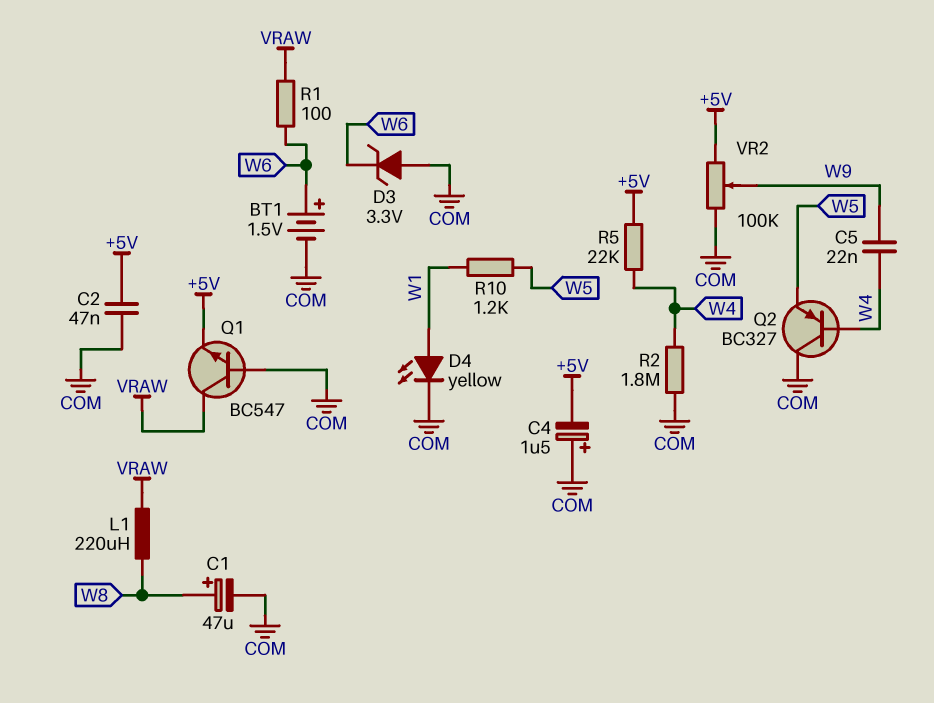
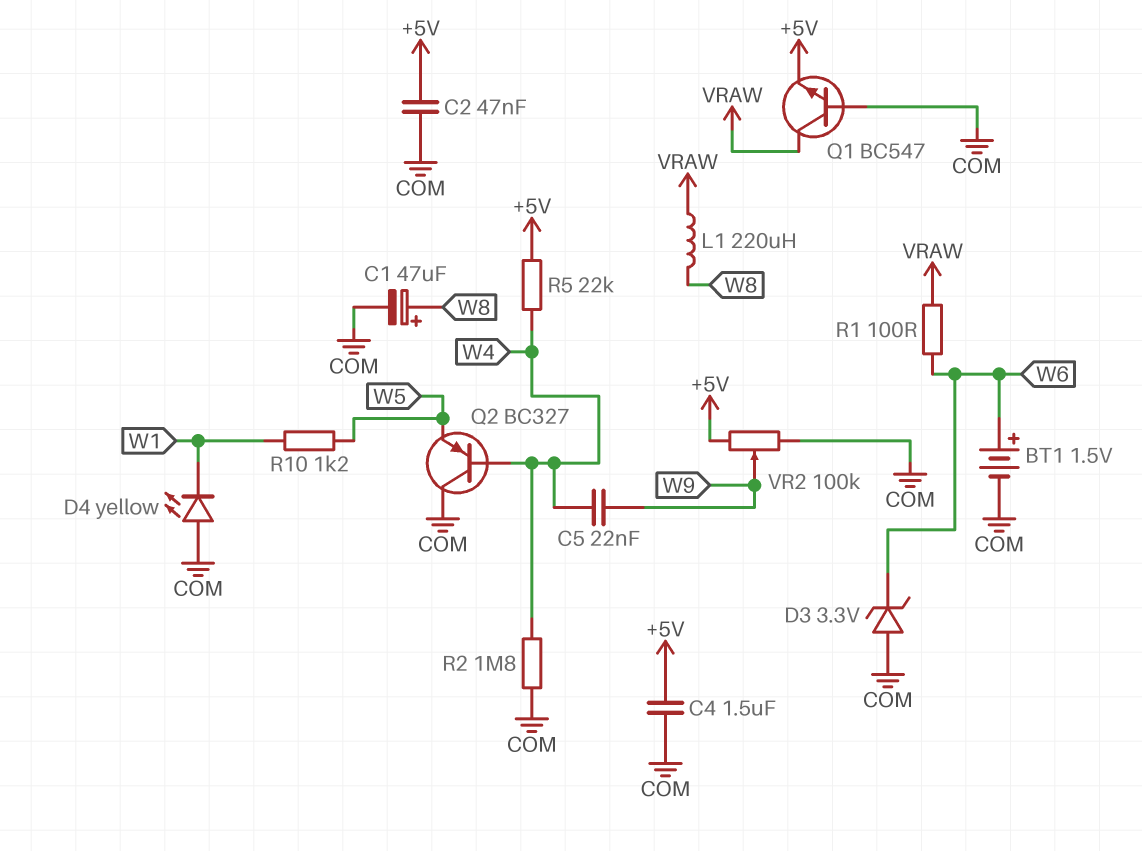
C4: 1.5uF (plus COM, minus +5V) -> 1.5uF (+5V, COM)
D4: LED yellow (A W1, K COM) -> LED yellow (A COM, K W1)

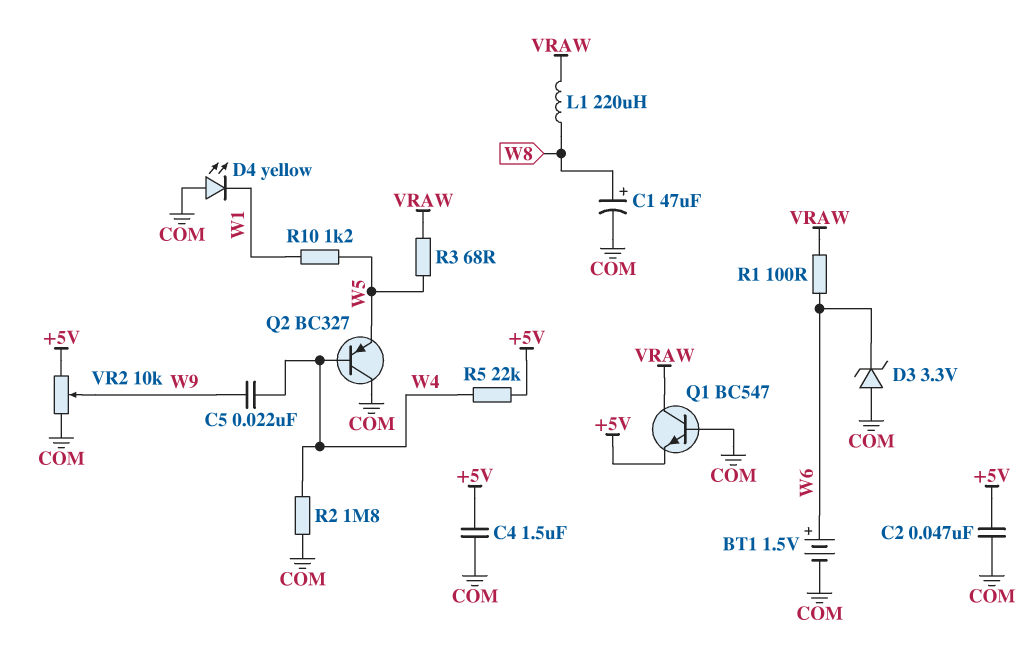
R3: none -> 68 (VRAW, W5)
VR2: 100k (+5V, COM, wiper W9) -> 10k (+5V, COM, wiper W9)

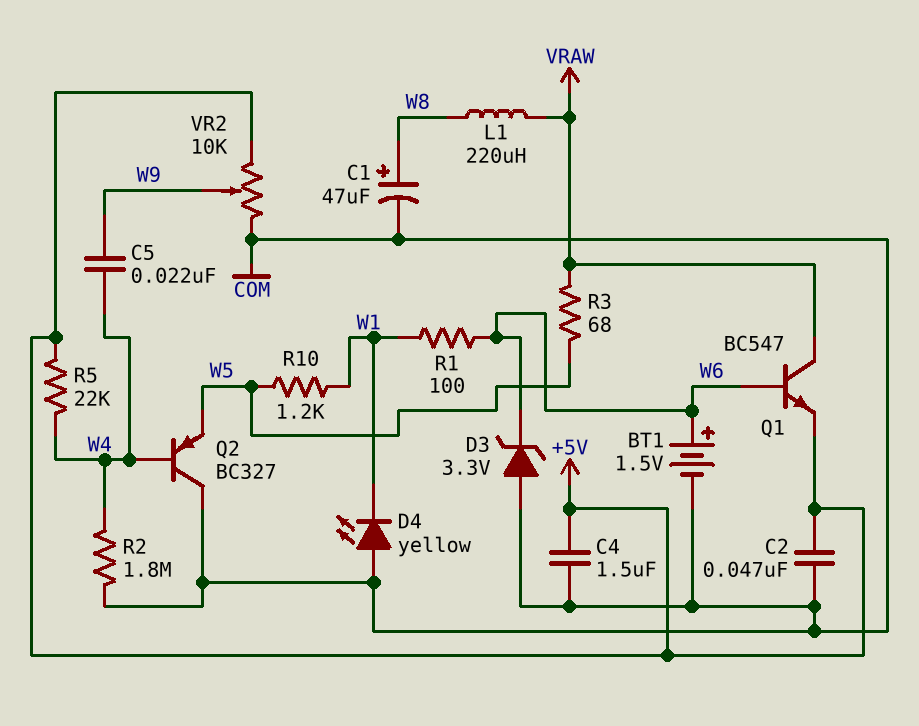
Q1: NPN BC547 (B COM, C VRAW, E +5V) -> NPN BC547 (B W6, C VRAW, E +5V)
R1: 100 (VRAW, W6) -> 100 (W1, W6)

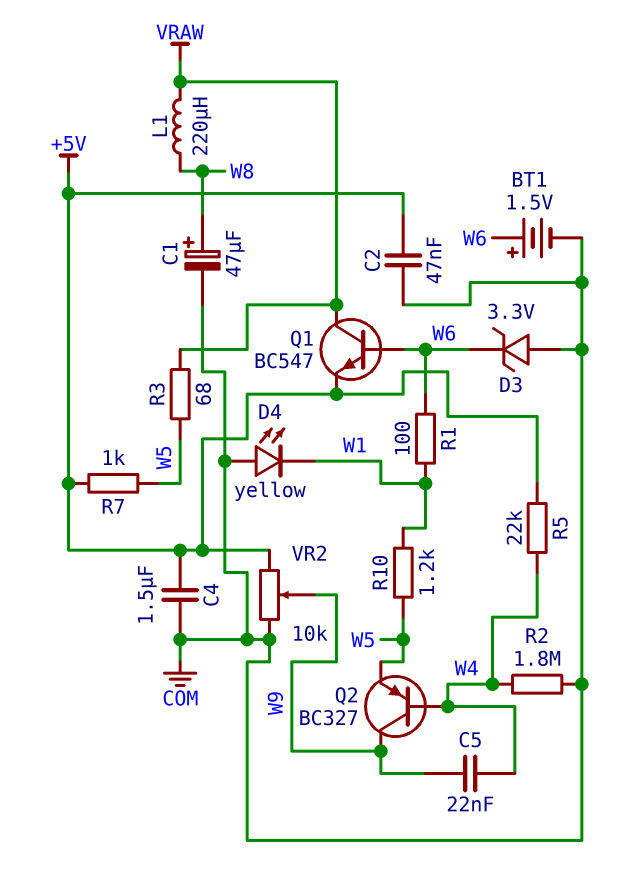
Q2: PNP BC327 (B W4, C COM, E W5) -> PNP BC327 (B W4, C W9, E W5)
R7: none -> 1k (+5V, W5)

